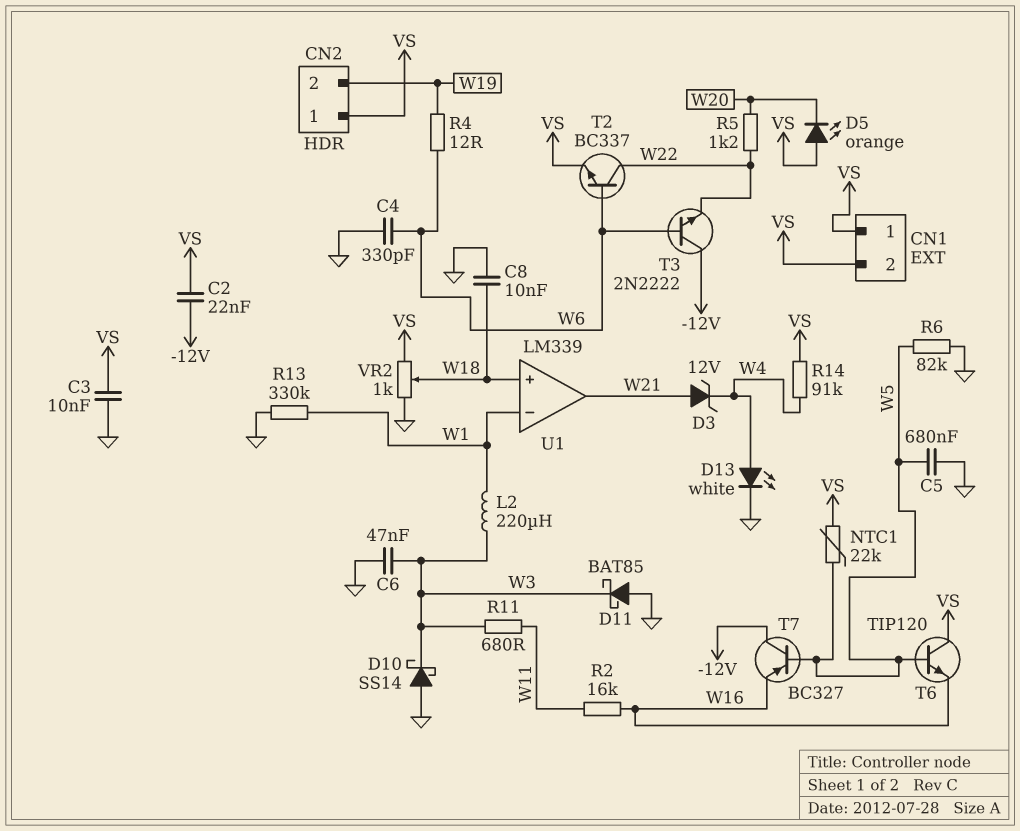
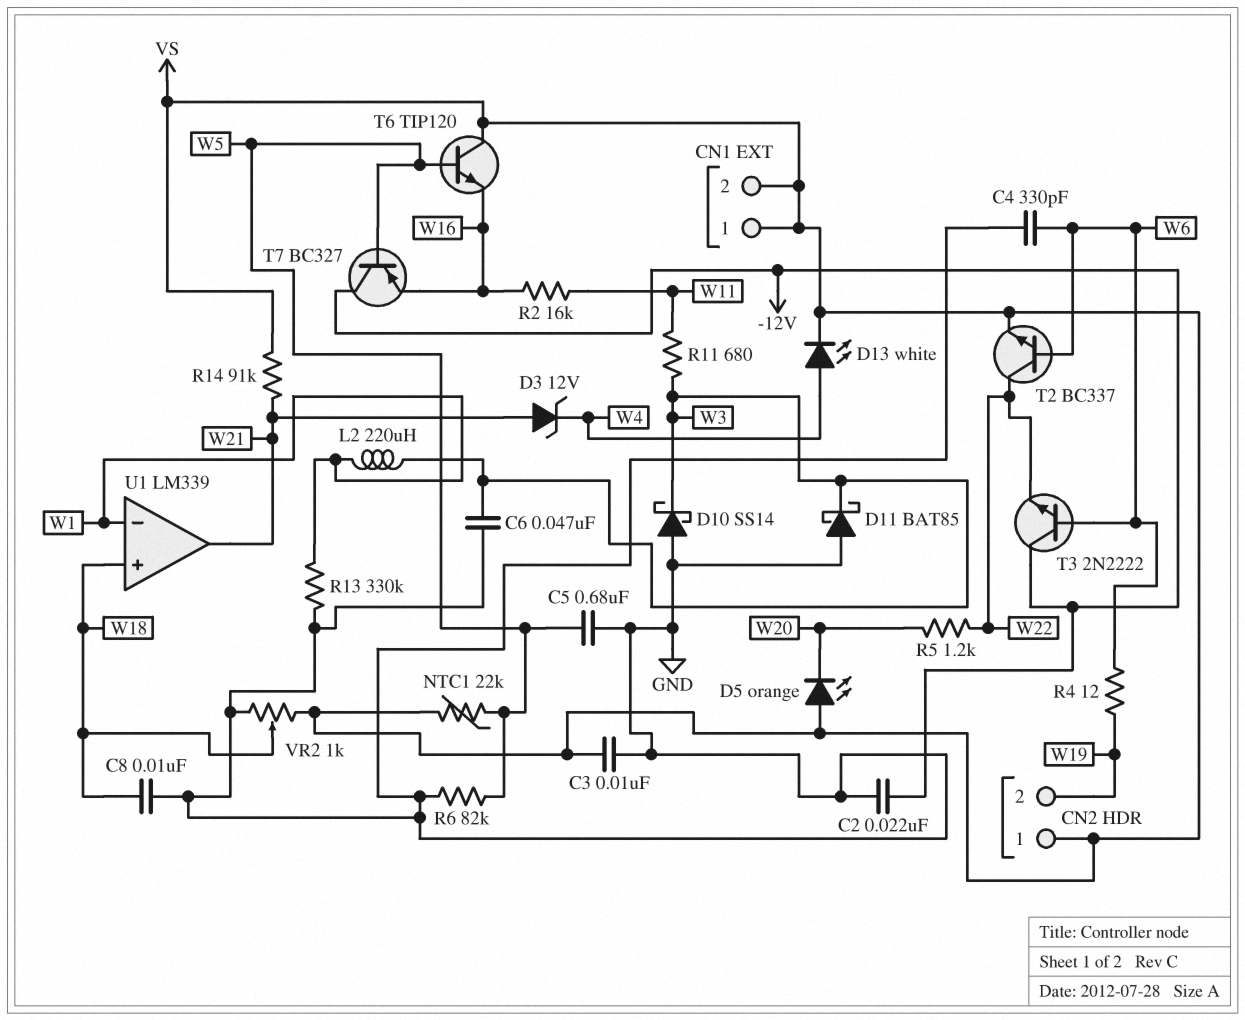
C2: 22nF (-12V, VS) -> 22nF (-12V, GND)
D13: LED white (A W4, K GND) -> LED white (A W4, K VS)
R14: 91k (VS, W4) -> 91k (VS, W21)

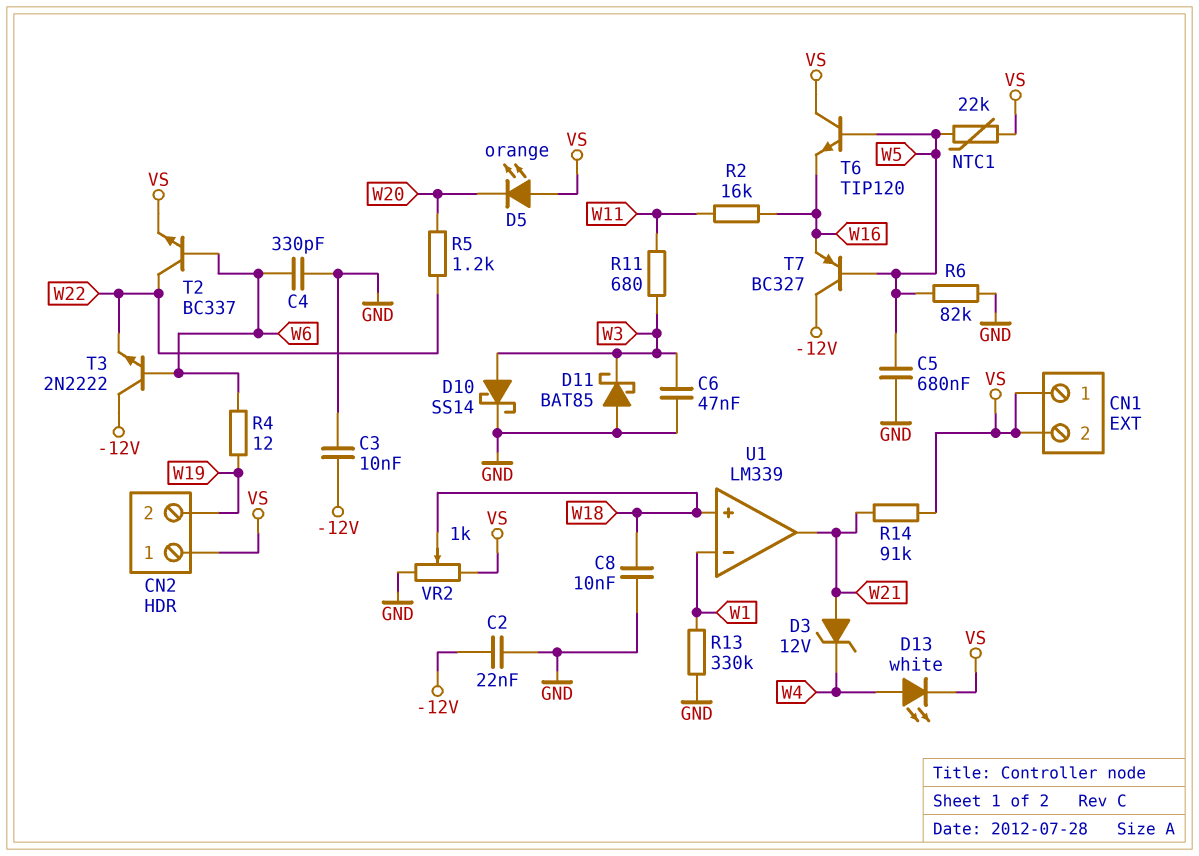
C3: 10nF (GND, VS) -> 10nF (-12V, GND)
D10: schottky SS14 (A GND, K W3) -> schottky SS14 (A W3, K GND)
L2: 220uH (W1, W3) -> none

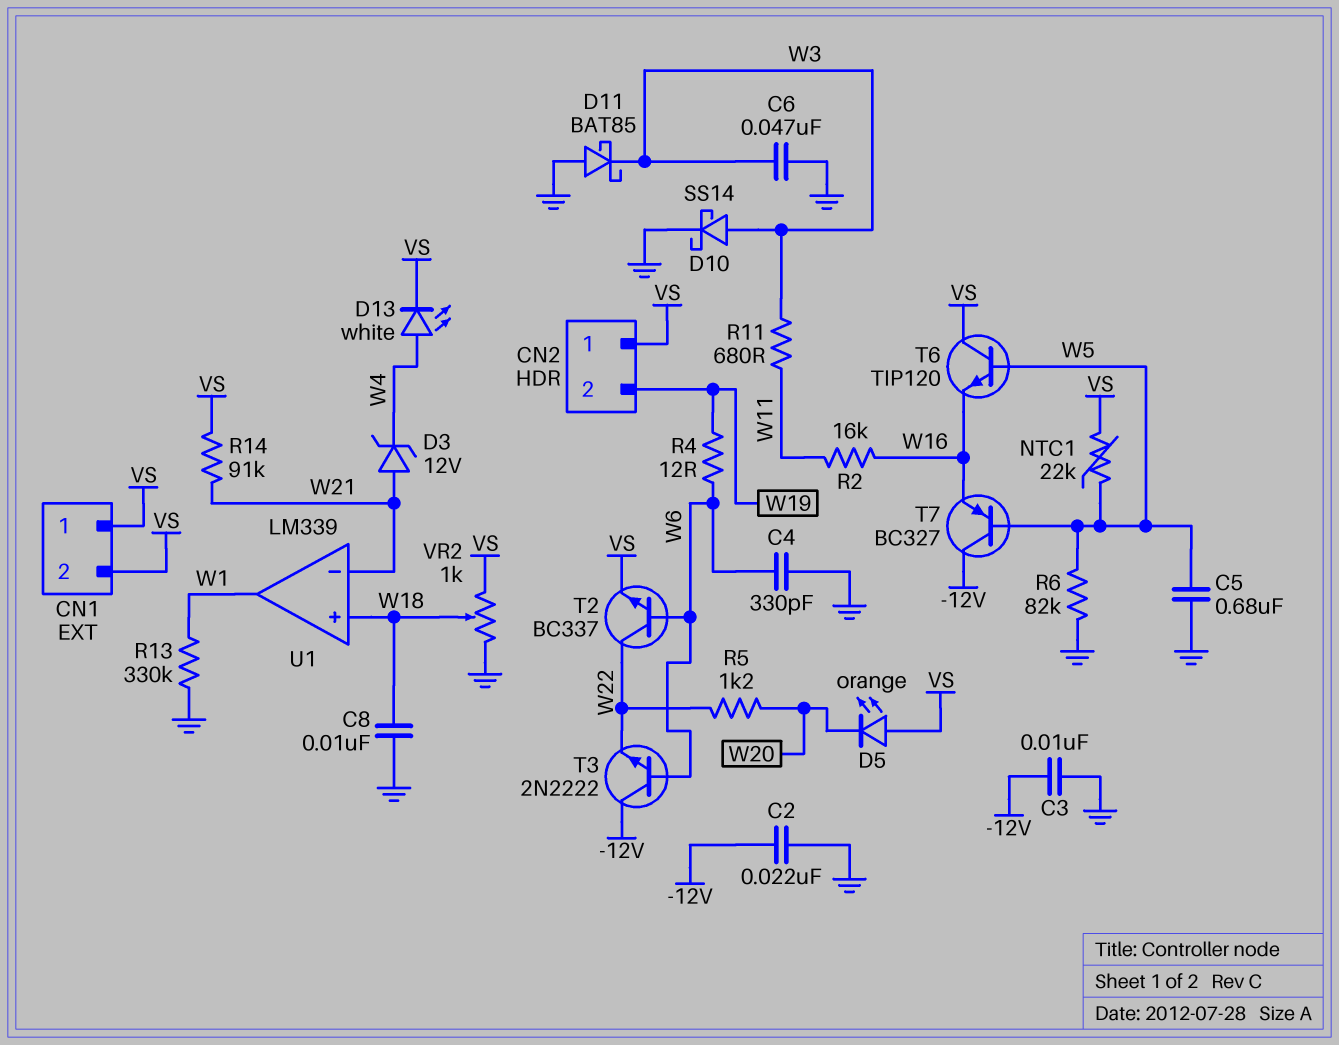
U1 pin in-: W1 -> W21
U1 pin out: W21 -> W1

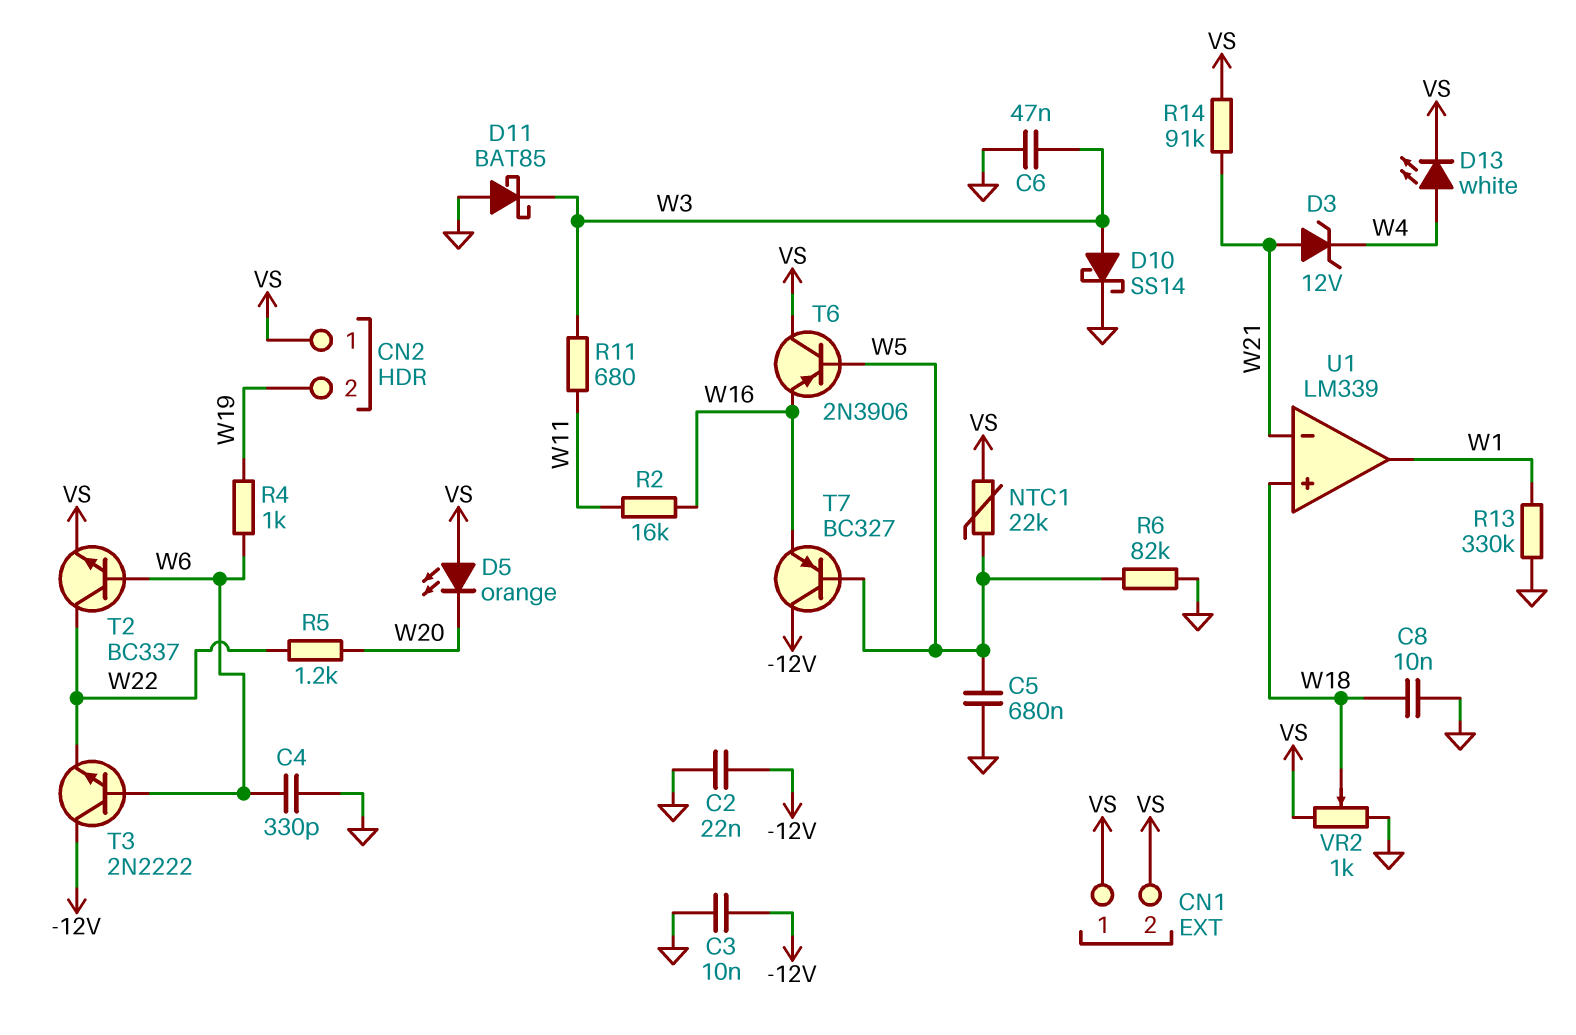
R4: 12 (W6, W19) -> 1k (W6, W19)
T6: NPN TIP120 (B W5, C VS, E W16) -> PNP 2N3906 (B W5, C VS, E W16)

